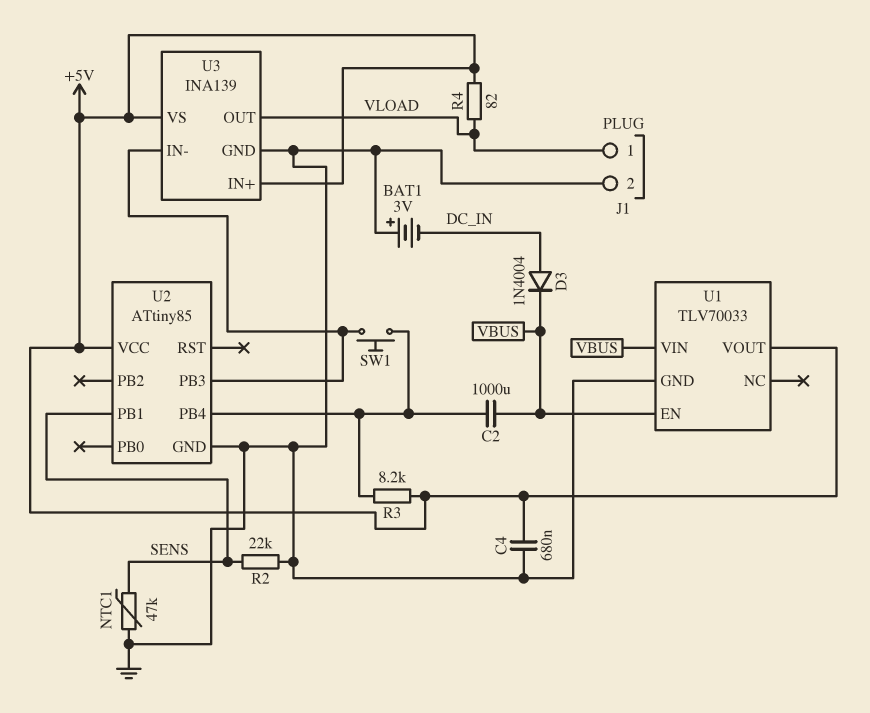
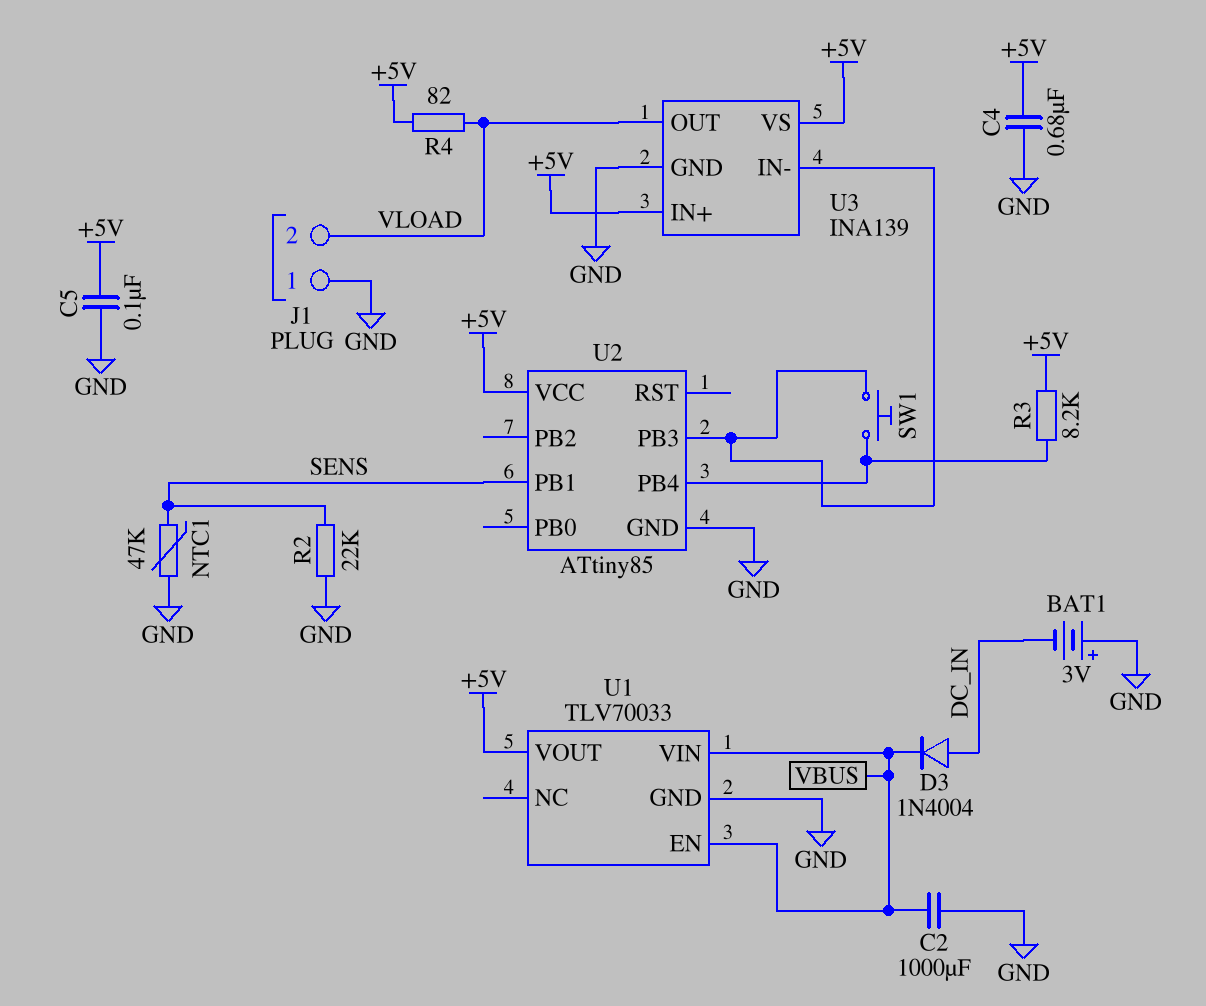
C2: 1000uF (U2/PB4, VBUS) -> 1000uF (GND, VBUS)
C5: none -> 100nF (+5V, GND)
J1 pin 1: VLOAD -> GND
J1 pin 2: GND -> VLOAD

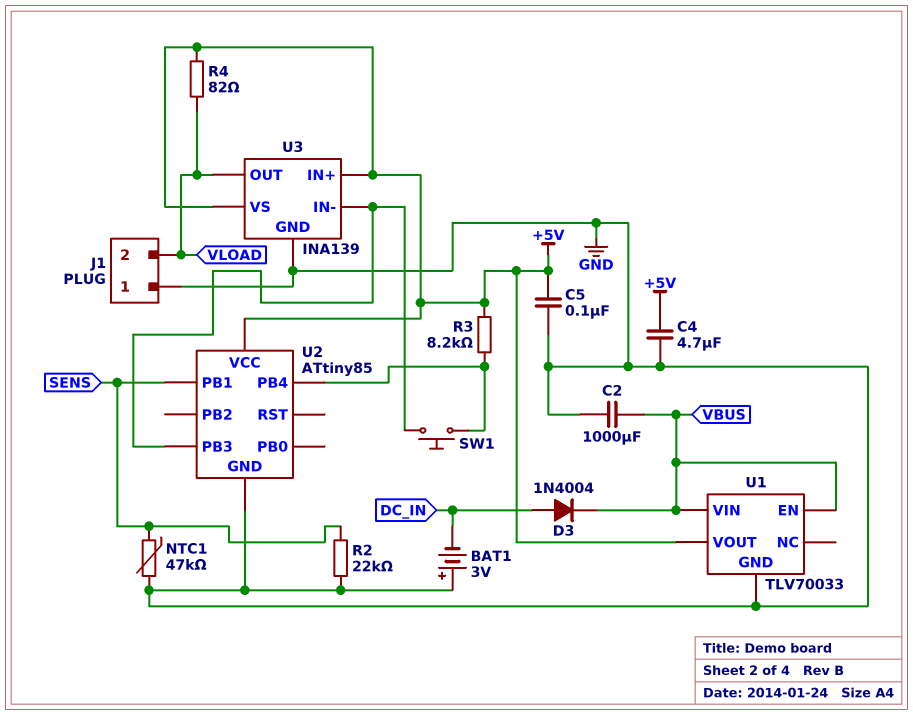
C4: 680nF (+5V, GND) -> 4.7uF (+5V, GND)

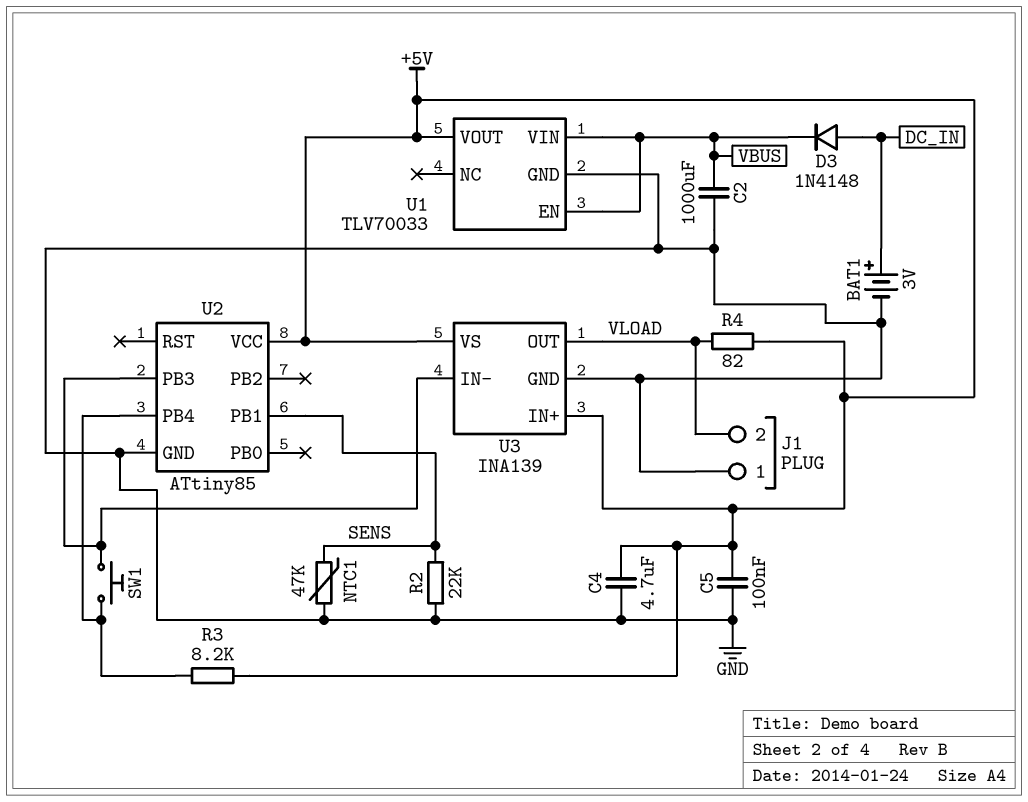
BAT1: 3V (plus GND, minus DC_IN) -> 3V (plus DC_IN, minus GND)
D3: diode 1N4004 (A DC_IN, K VBUS) -> diode 1N4148 (A DC_IN, K VBUS)

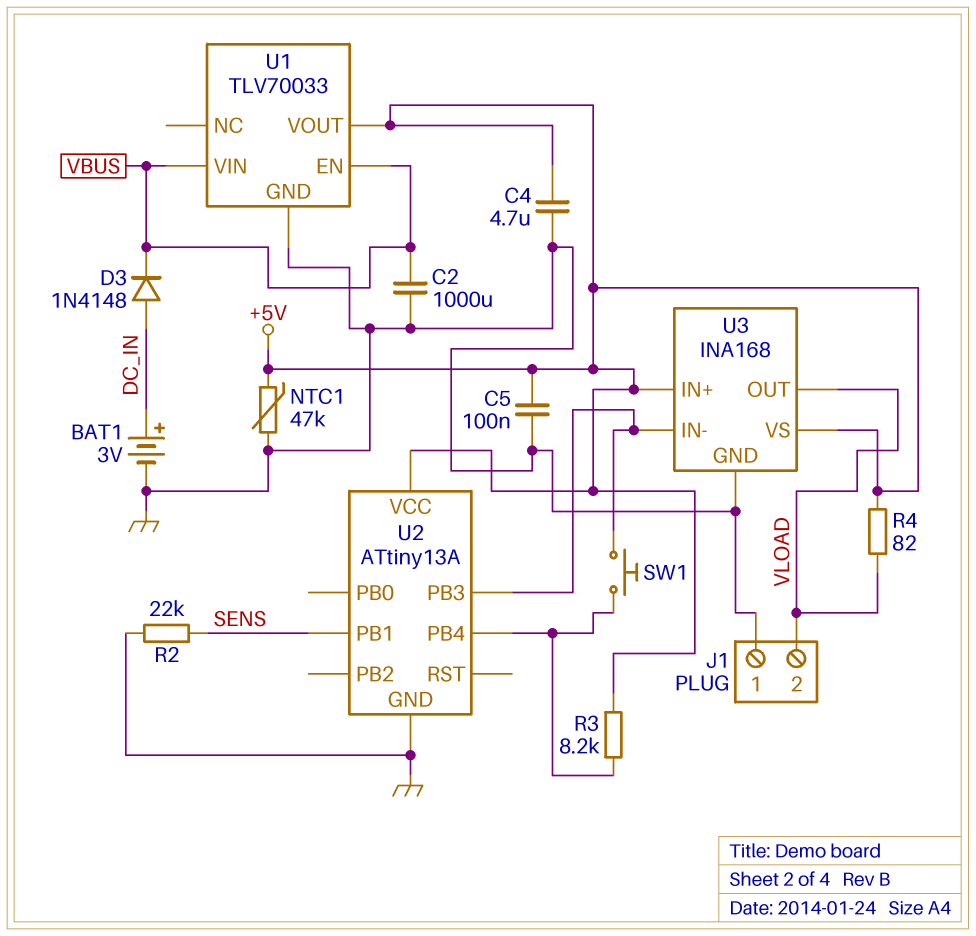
NTC1: 47k (GND, SENS) -> 47k (+5V, GND)
U2: ATtiny85 -> ATtiny13A
U3: INA139 -> INA168

